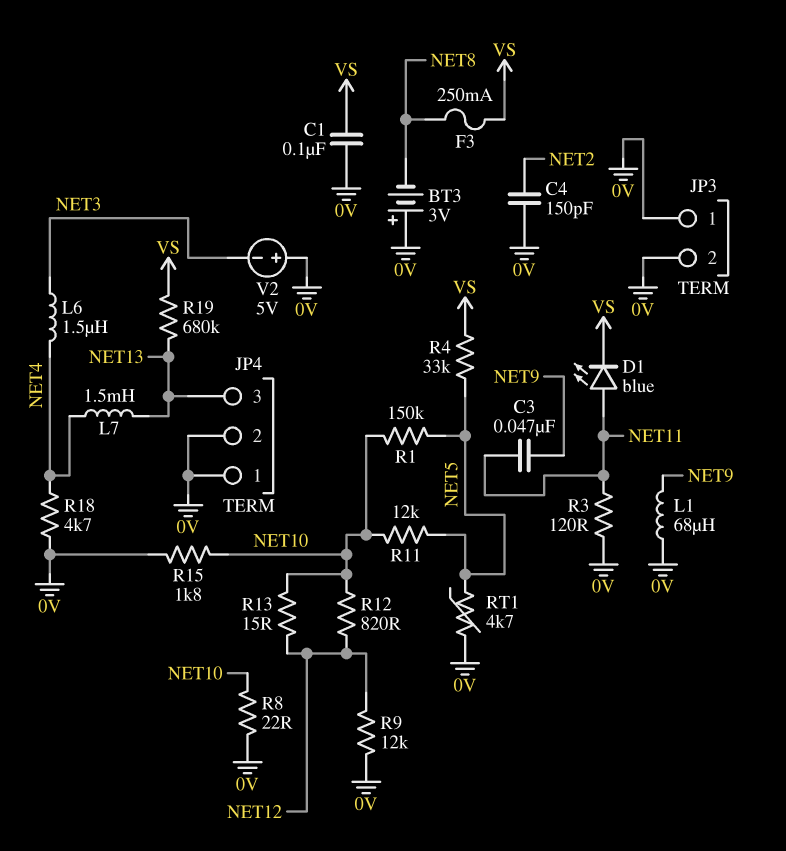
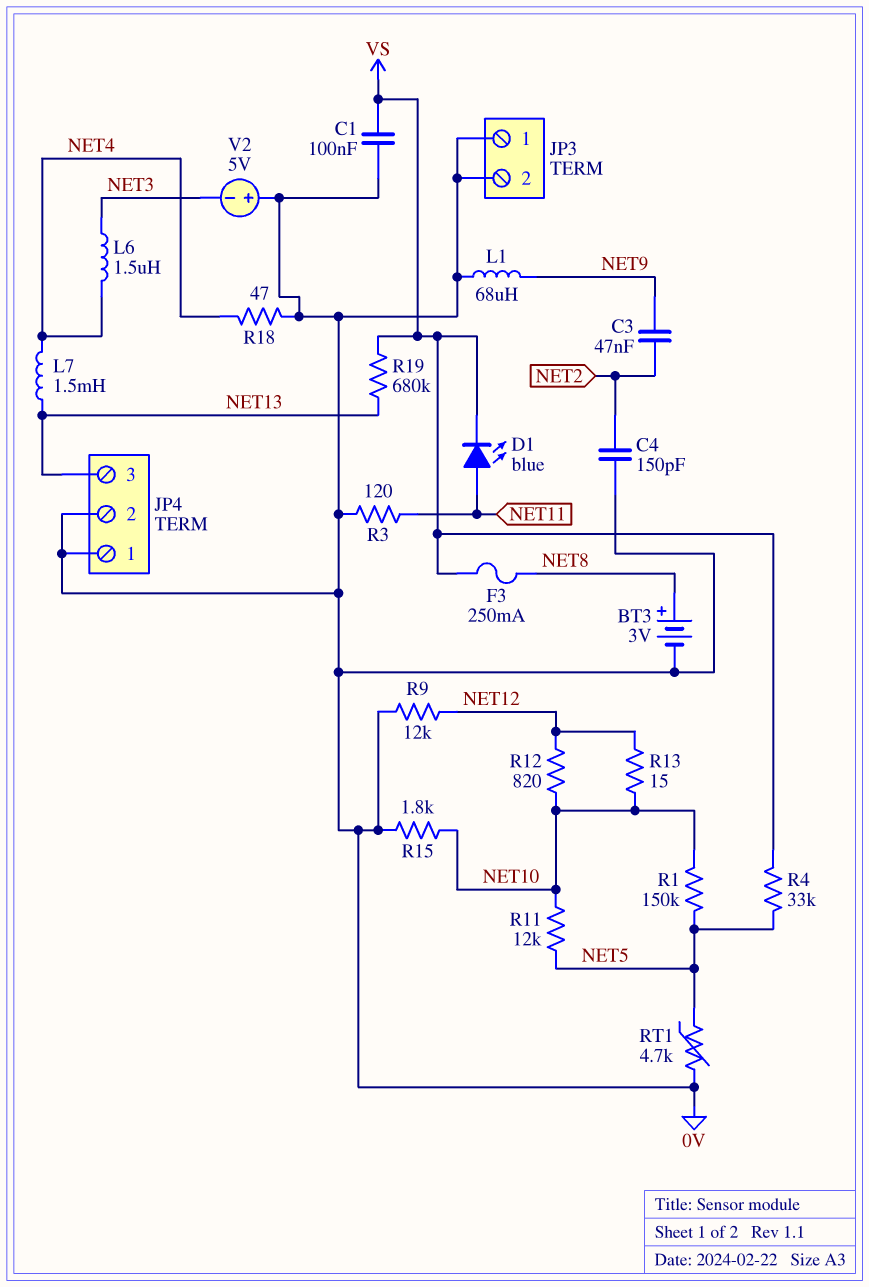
BT3: 3V (plus 0V, minus NET8) -> 3V (plus NET8, minus 0V)
C3: 47nF (NET9, NET11) -> 47nF (NET2, NET9)
R8: 22 (0V, NET10) -> none
R18: 4.7k (0V, NET4) -> 47 (0V, NET4)

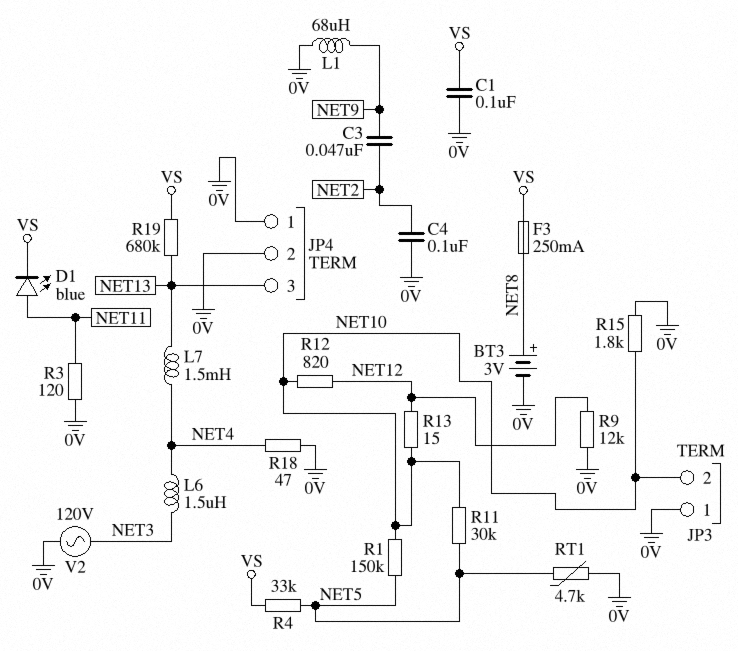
C4: 150pF (0V, NET2) -> 100nF (0V, NET2)
JP3 pin 2: 0V -> NET10
R11: 12k (NET5, NET10) -> 30k (NET5, NET10)
V2: 5V (plus 0V, minus NET3) -> AC 120V (0V, NET3)

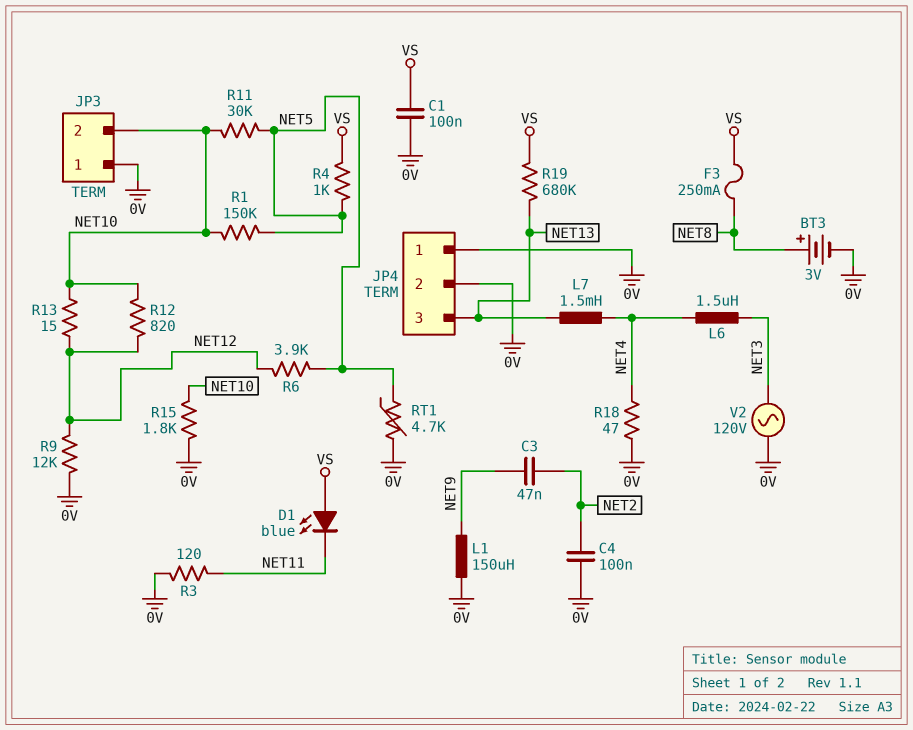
D1: LED blue (A NET11, K VS) -> LED blue (A VS, K NET11)
L1: 68uH (0V, NET9) -> 150uH (0V, NET9)
R4: 33k (NET5, VS) -> 1k (NET5, VS)
R6: none -> 3.9k (NET5, NET12)

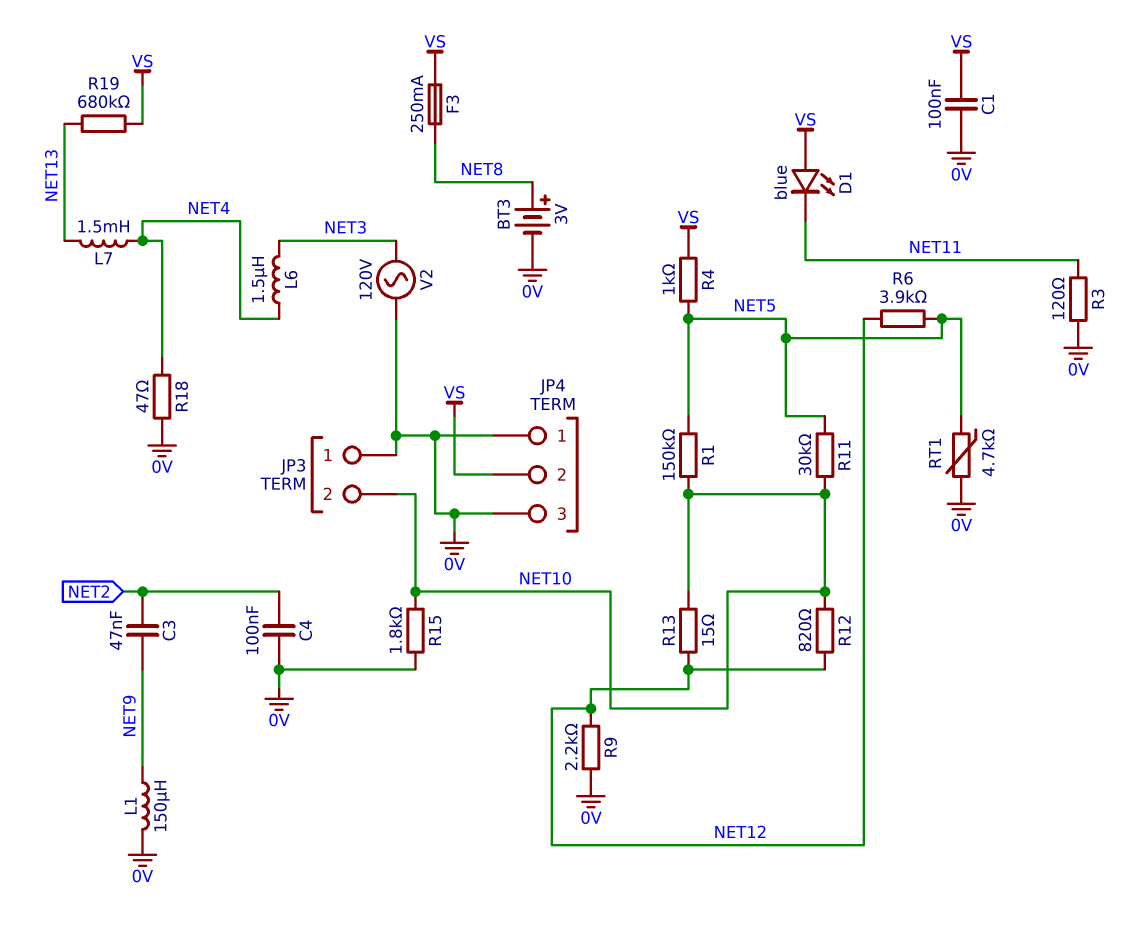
JP4 pin 2: 0V -> VS
JP4 pin 3: NET13 -> 0V
R9: 12k (0V, NET12) -> 2.2k (0V, NET12)

